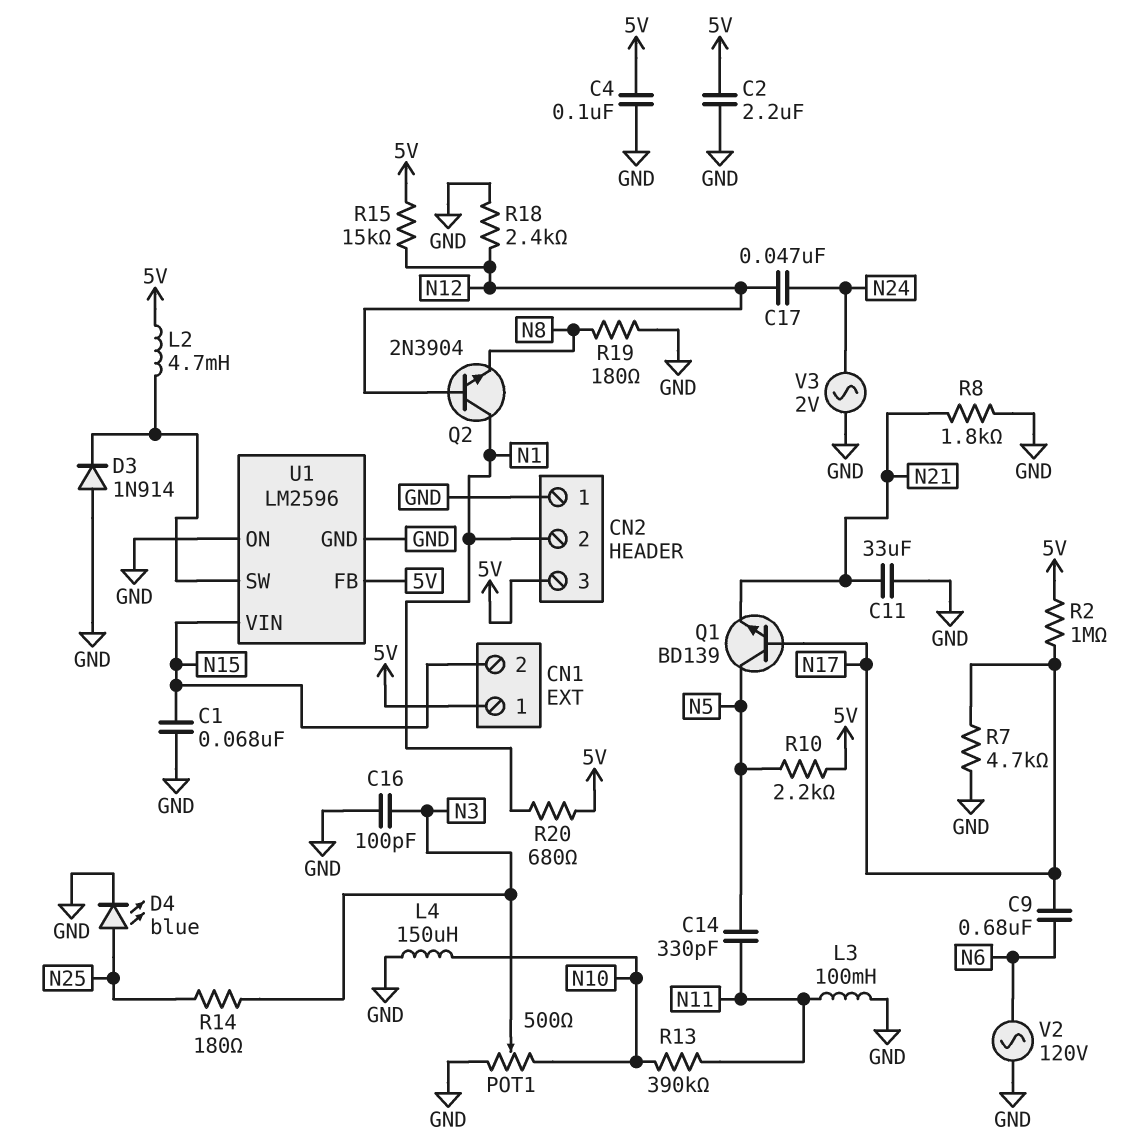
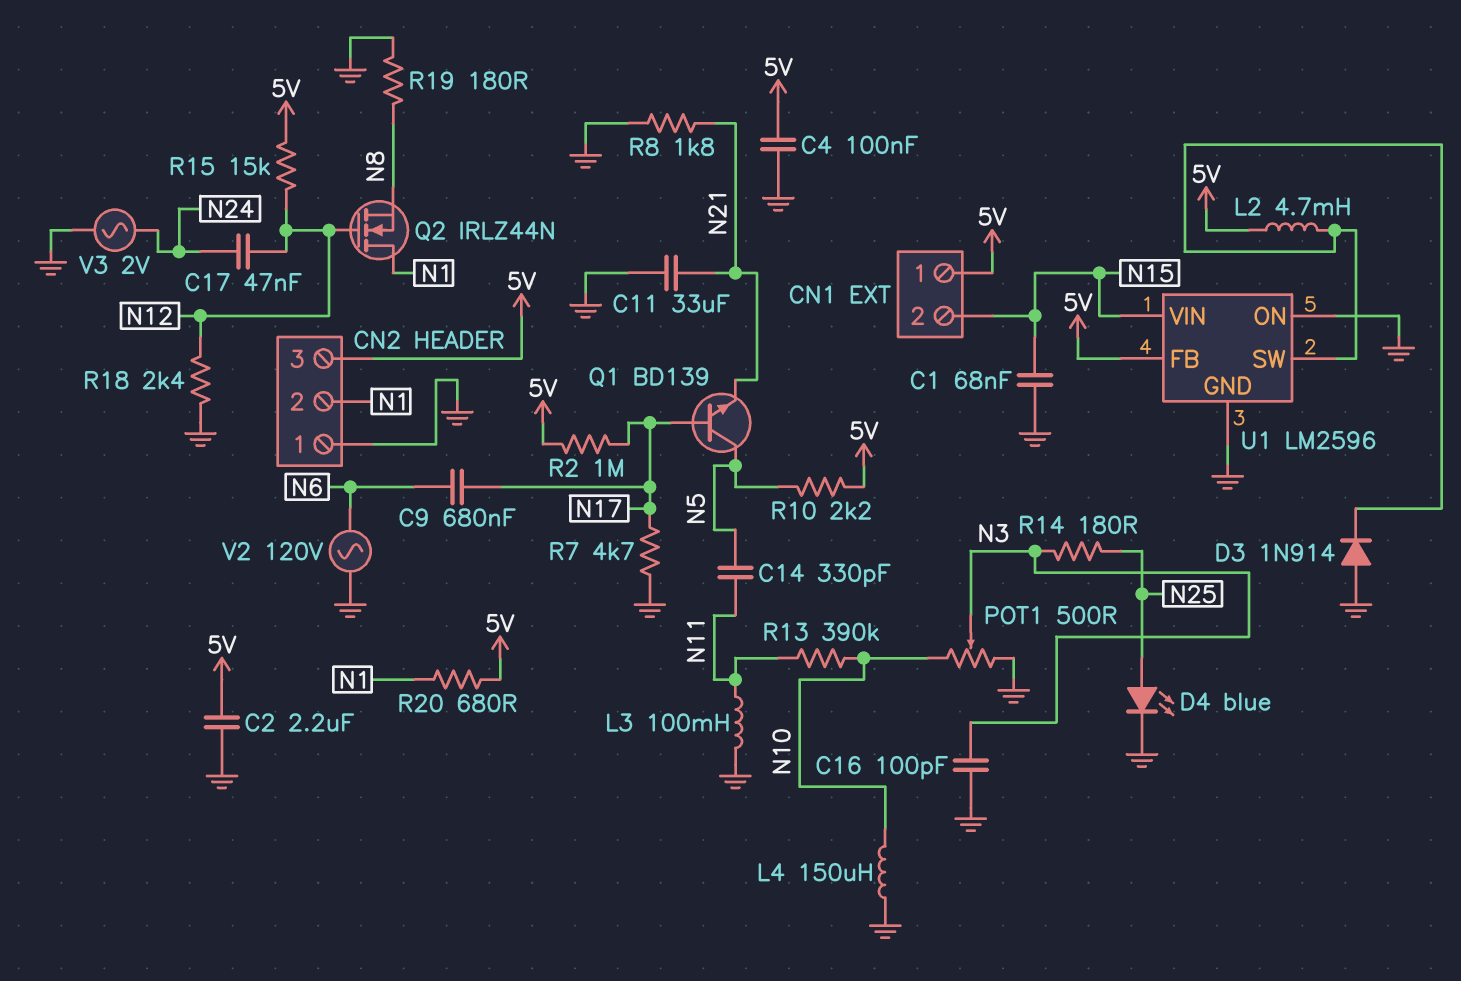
Q2: NPN 2N3904 (B N12, C N1, E N8) -> NMOS IRLZ44N (G N12, D N1, S N8)

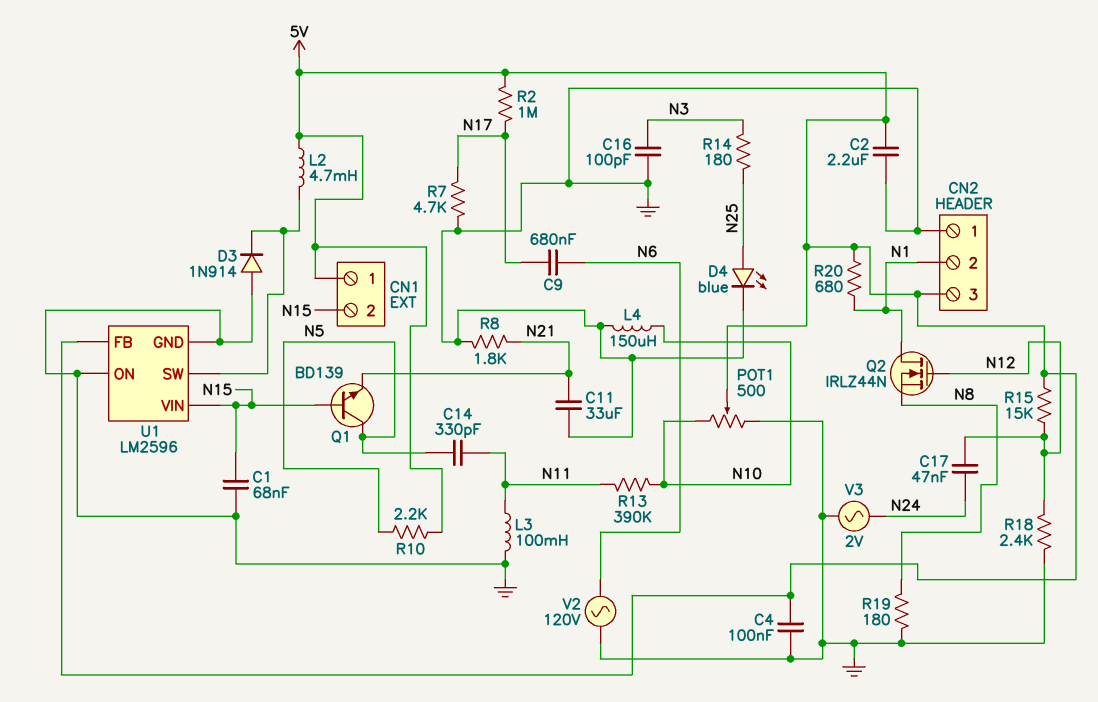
POT1: 500 (GND, N10, wiper N3) -> 500 (GND, N10, wiper 5V)
Q1: NPN BD139 (B N17, C N5, E N21) -> NPN BD139 (B N15, C N5, E N21)

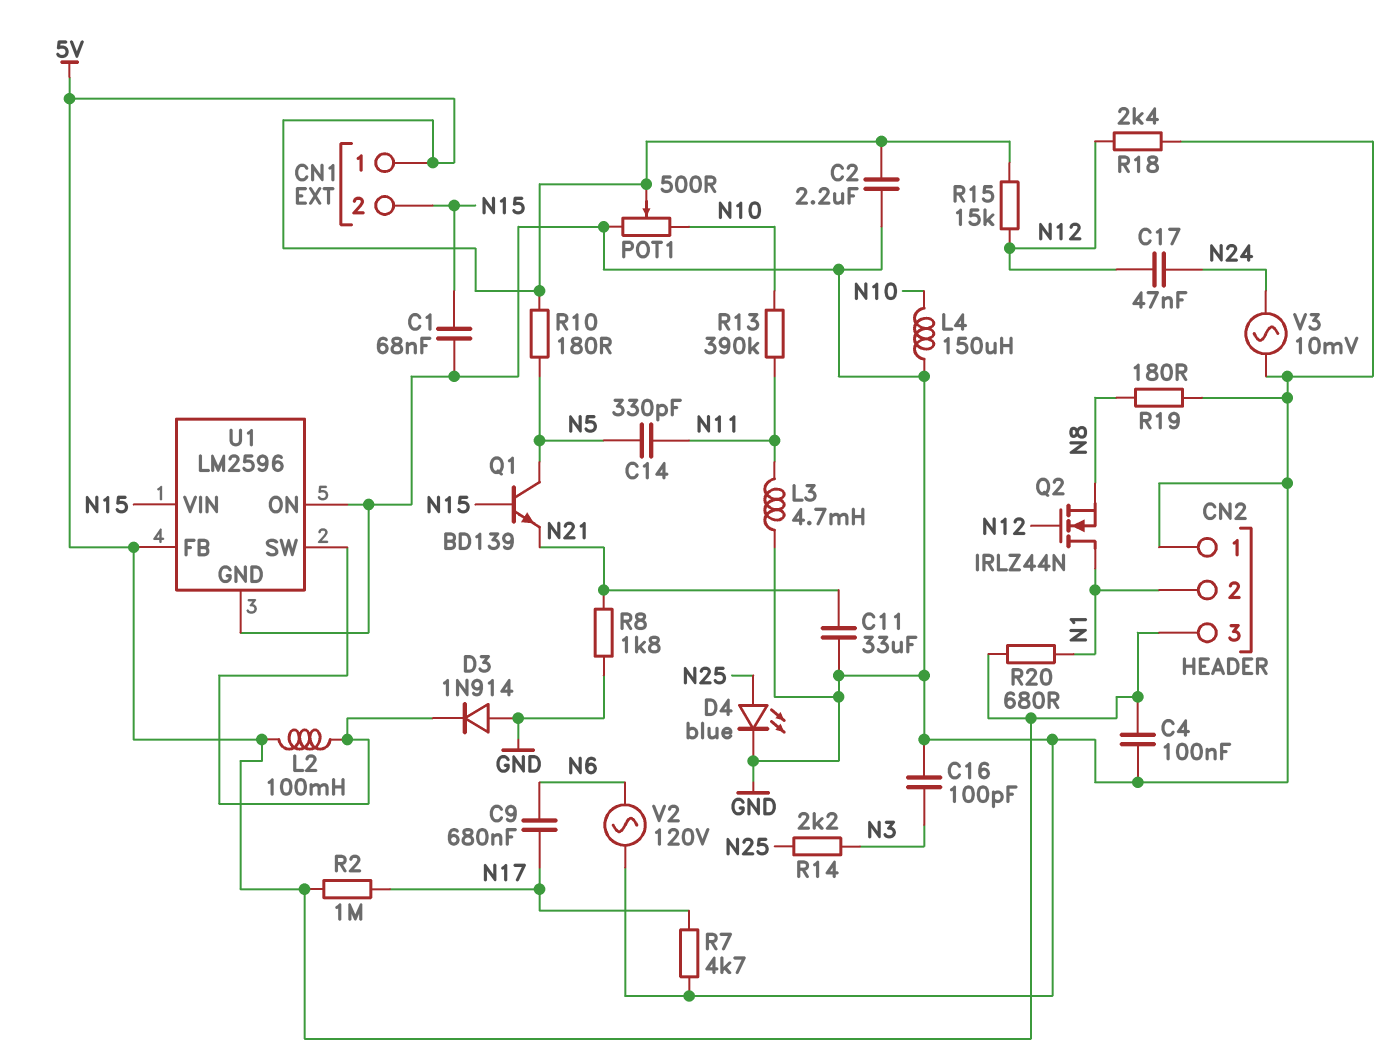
L2: 4.7mH (5V, U1/SW) -> 100mH (5V, U1/SW)
L3: 100mH (GND, N11) -> 4.7mH (GND, N11)
R10: 2.2k (5V, N5) -> 180 (5V, N5)
R14: 180 (N3, N25) -> 2.2k (N3, N25)
V3: AC 2V (GND, N24) -> AC 10mV (GND, N24)

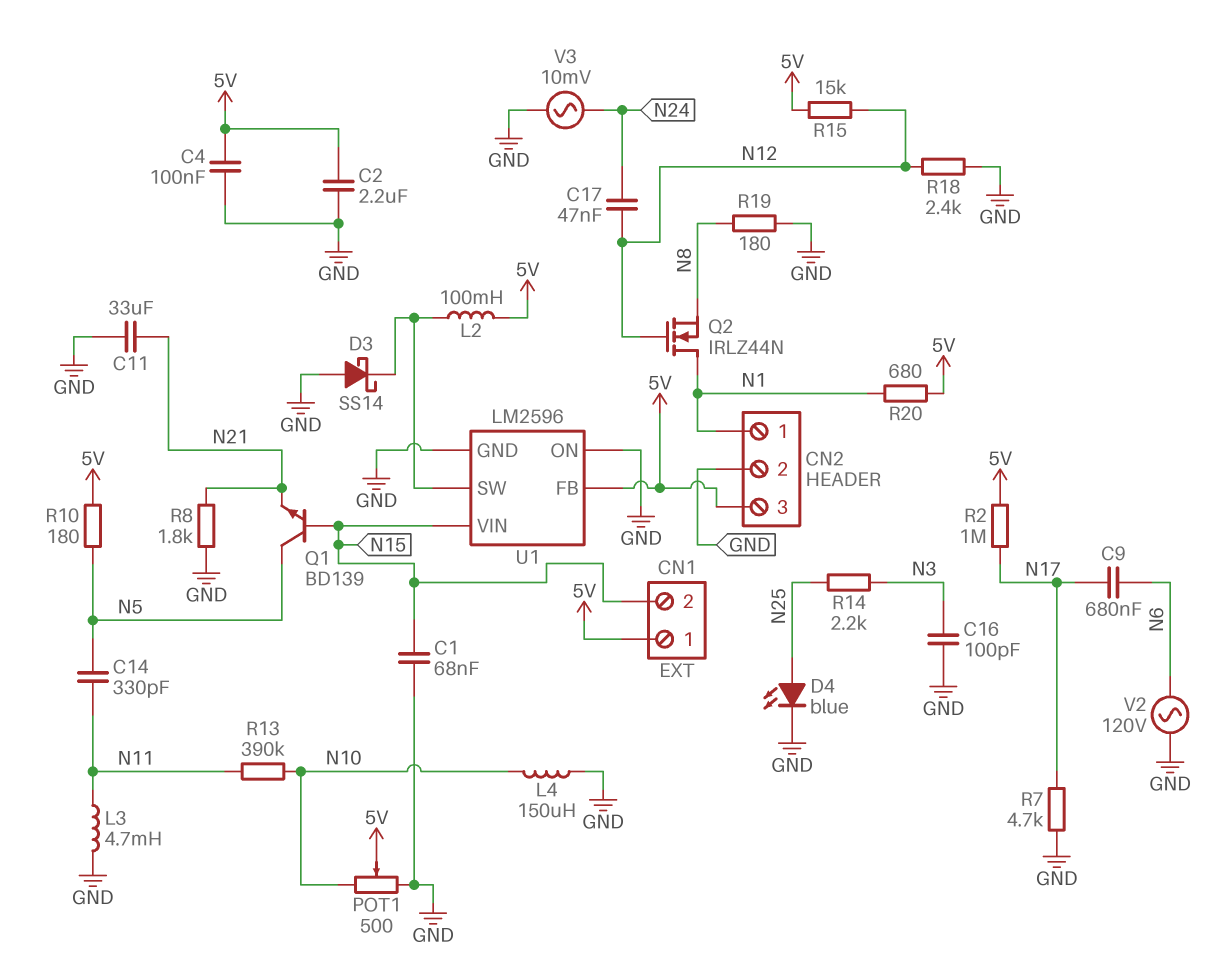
CN2 pin 1: GND -> N1
CN2 pin 2: N1 -> GND
D3: diode 1N914 (A GND, K U1/SW) -> schottky SS14 (A GND, K U1/SW)

